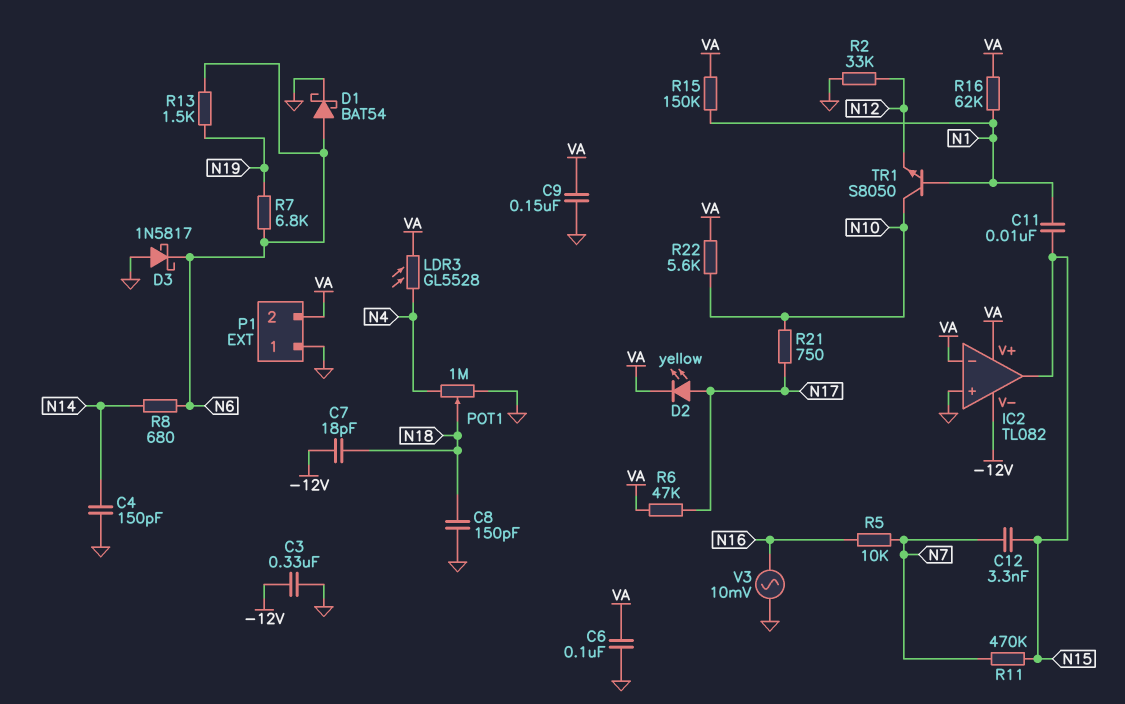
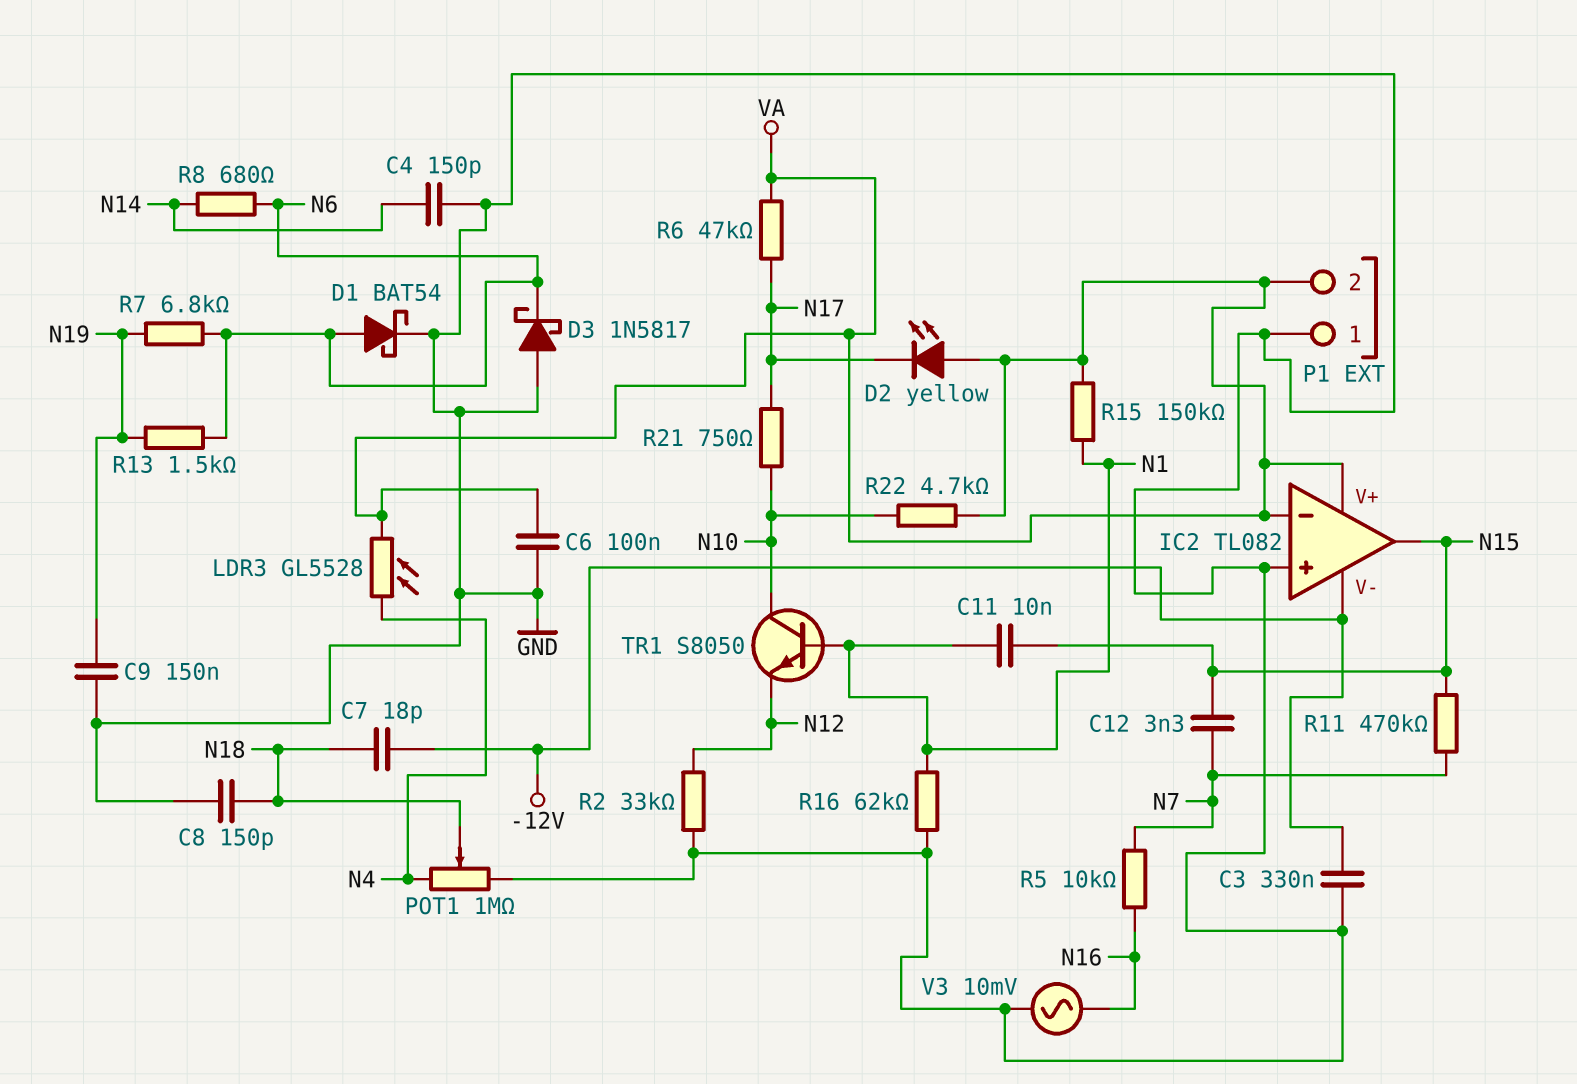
C9: 150nF (GND, VA) -> 150nF (GND, N19)
D2: LED yellow (A N17, K VA) -> LED yellow (A VA, K N17)
R16: 62k (N1, VA) -> 62k (GND, N1)
R22: 5.6k (N10, VA) -> 4.7k (N10, VA)

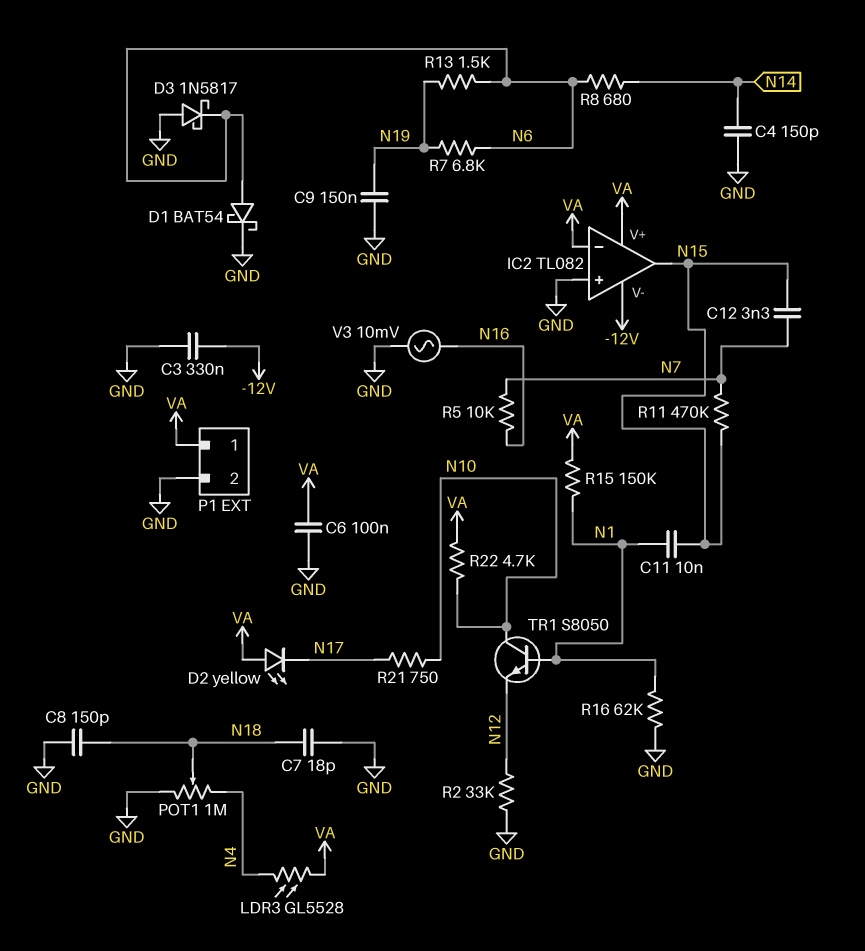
C7: 18pF (-12V, N18) -> 18pF (GND, N18)
P1 pin 1: GND -> VA
P1 pin 2: VA -> GND
R6: 47k (N17, VA) -> none

